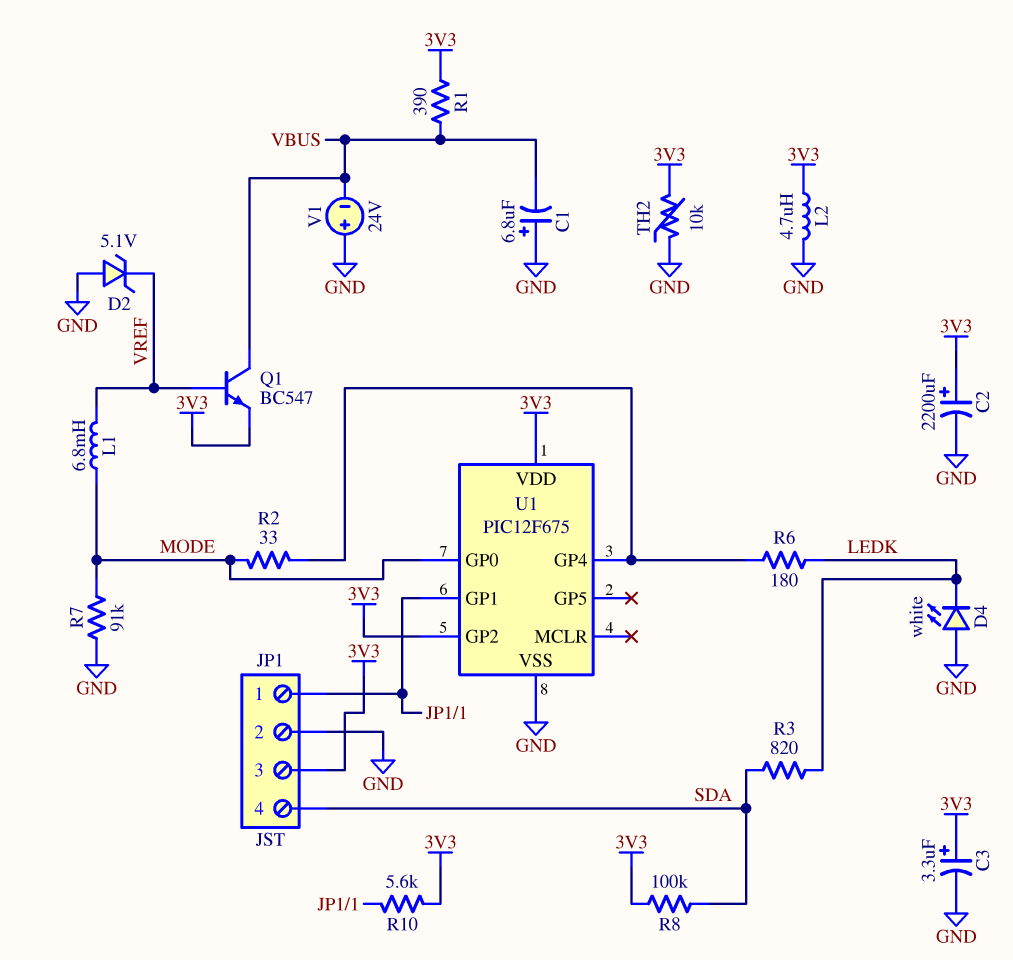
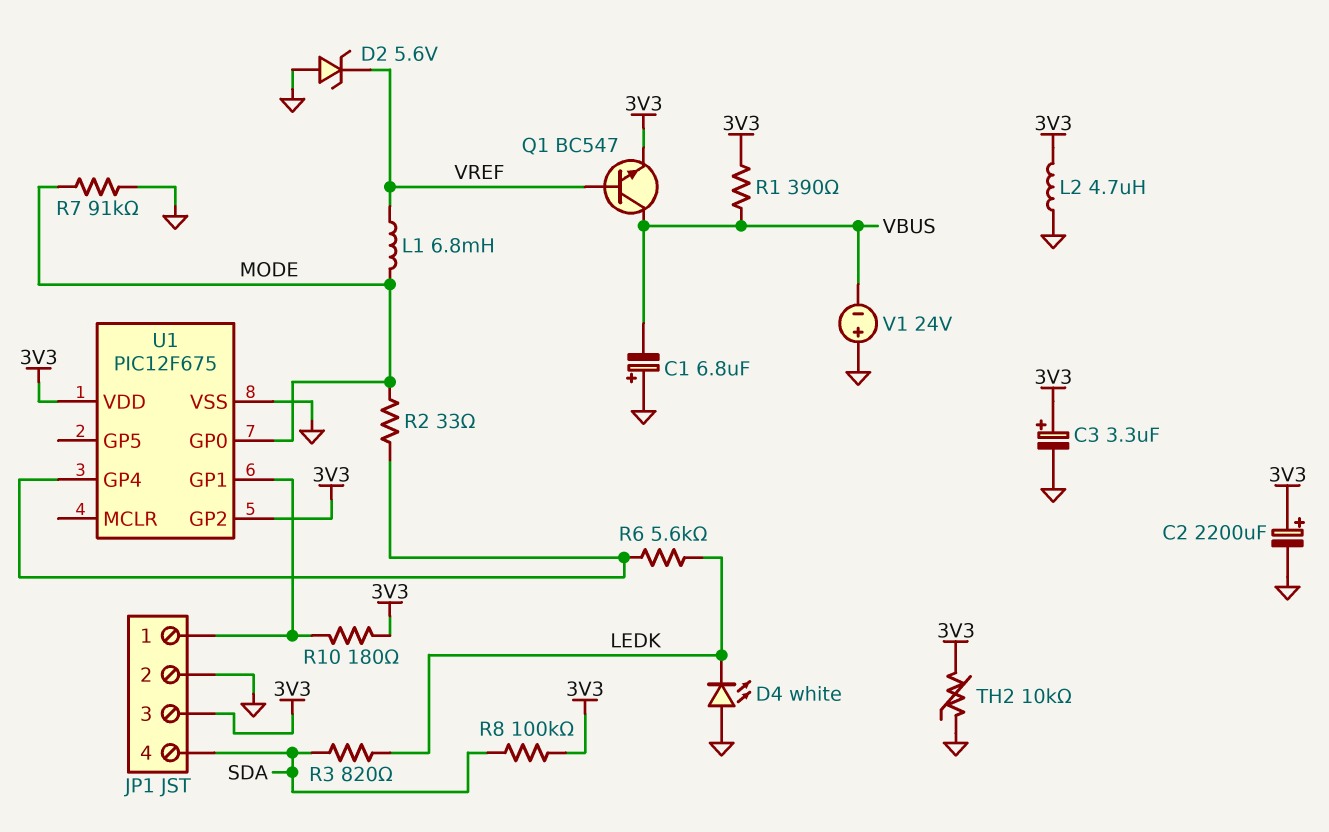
D2: zener 5.1V (A GND, K VREF) -> zener 5.6V (A GND, K VREF)
R6: 180 (LEDK, U1/GP4) -> 5.6k (LEDK, U1/GP4)
R10: 5.6k (3V3, JP1/1) -> 180 (3V3, JP1/1)

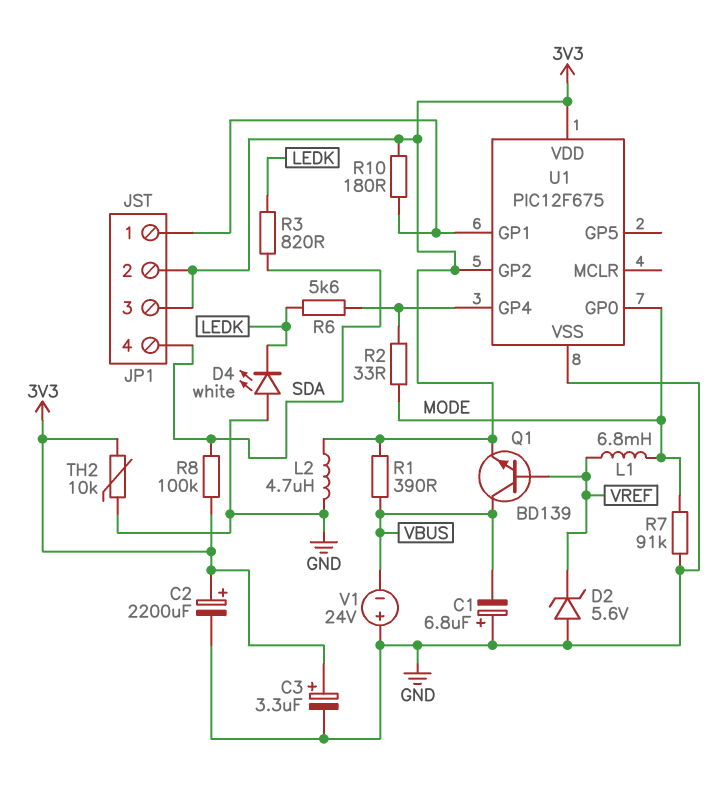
JP1 pin 2: GND -> 3V3
Q1: NPN BC547 (B VREF, C VBUS, E 3V3) -> NPN BD139 (B VREF, C VBUS, E 3V3)

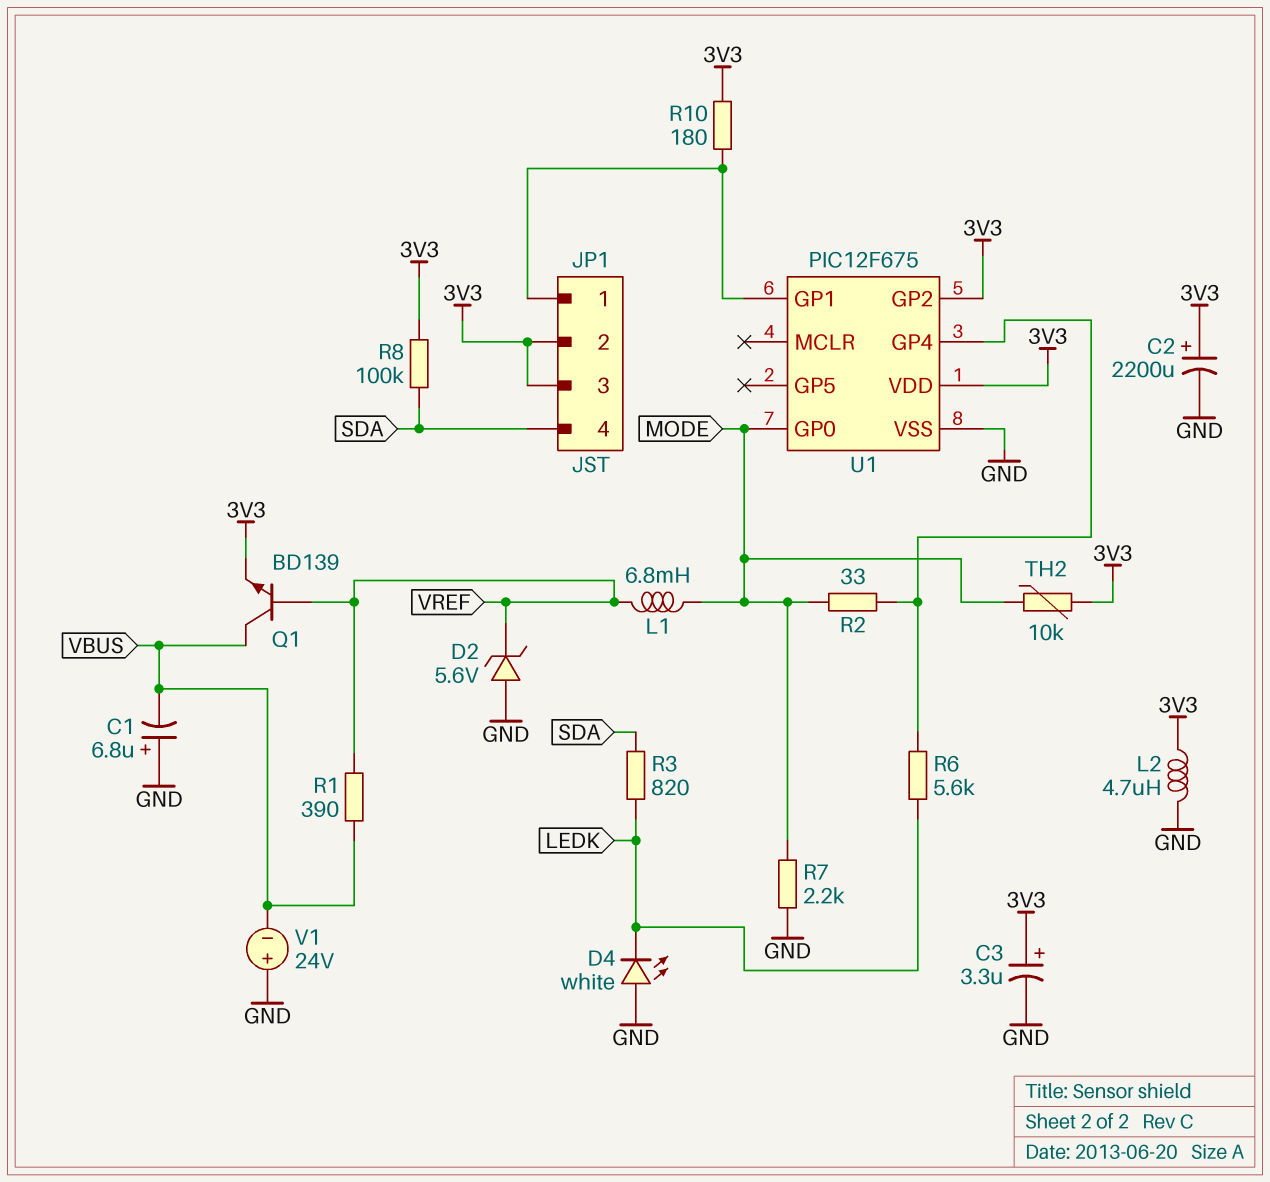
R1: 390 (3V3, VBUS) -> 390 (VBUS, VREF)
R7: 91k (GND, MODE) -> 2.2k (GND, MODE)
TH2: 10k (3V3, GND) -> 10k (3V3, MODE)

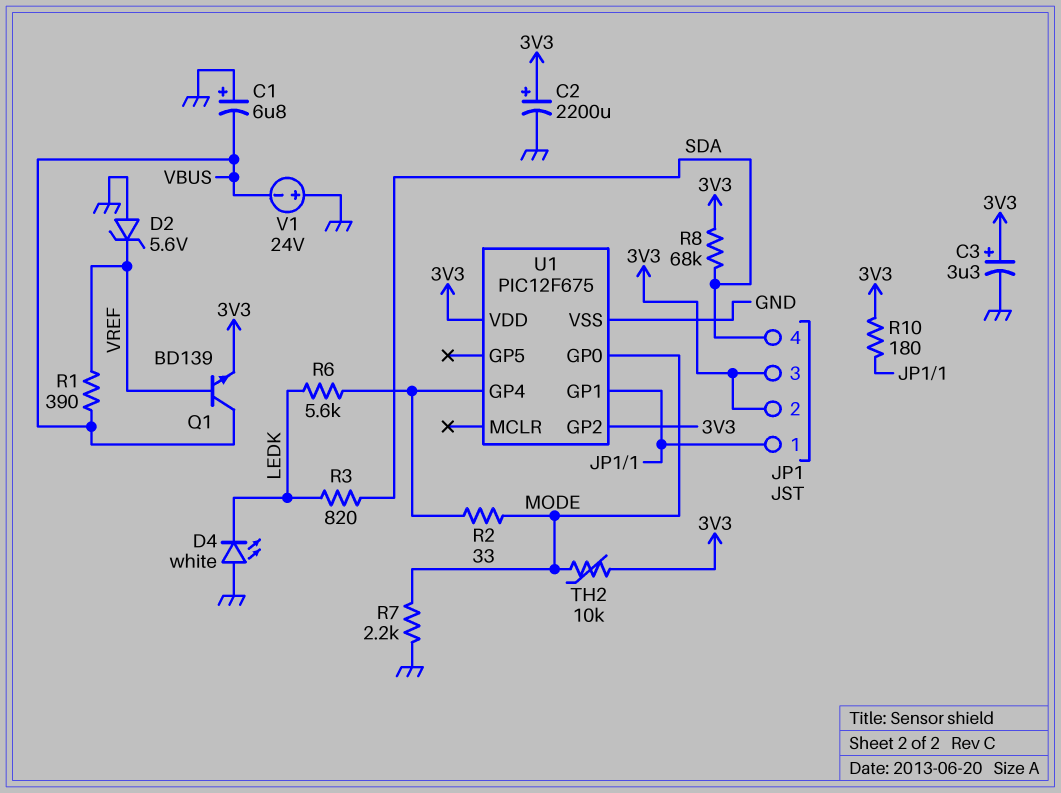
L1: 6.8mH (MODE, VREF) -> none
L2: 4.7uH (3V3, GND) -> none
R8: 100k (3V3, SDA) -> 68k (3V3, SDA)

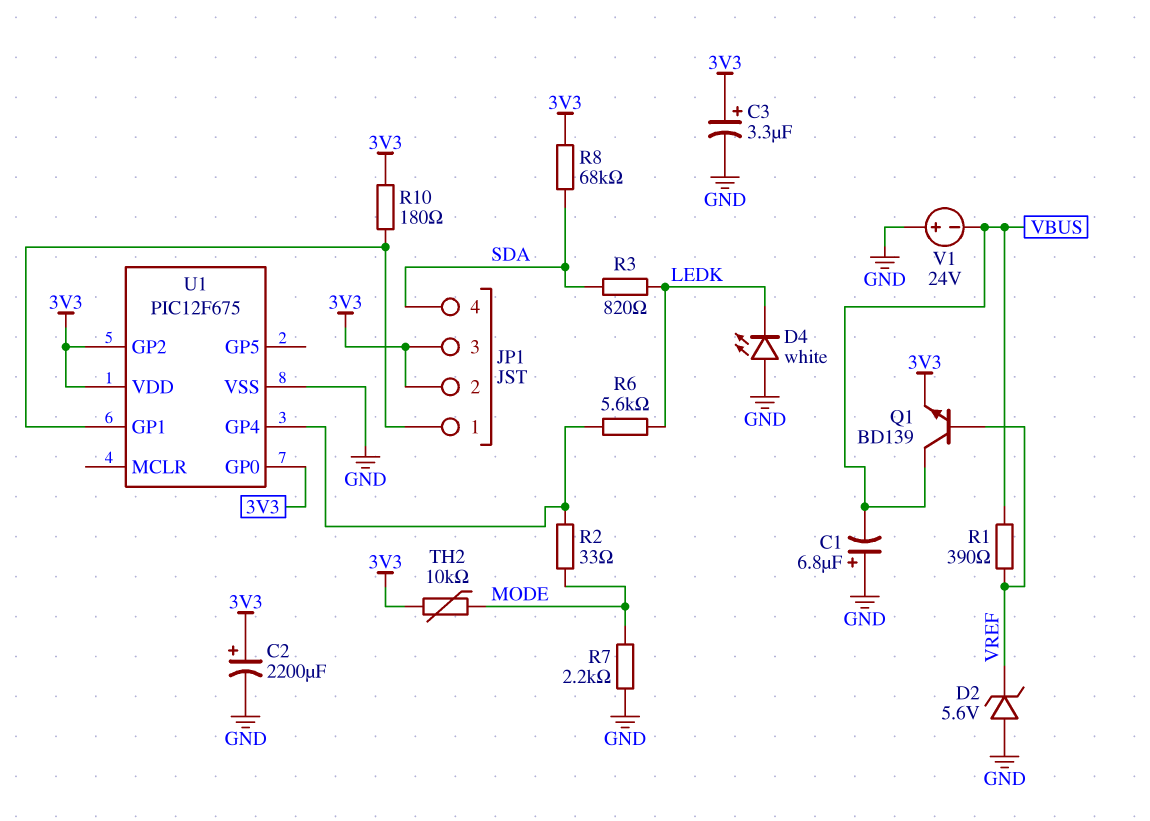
U1 pin GP0: MODE -> 3V3

